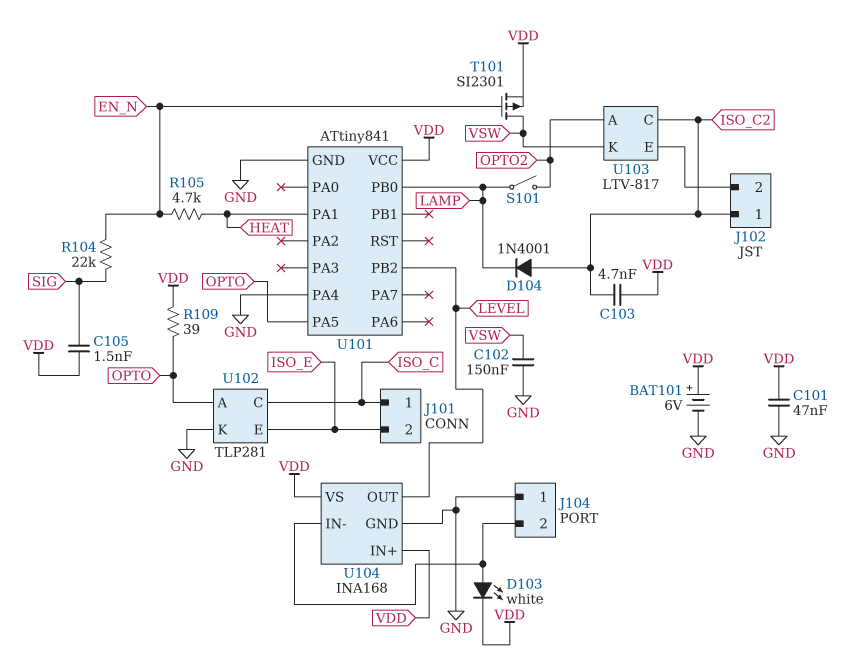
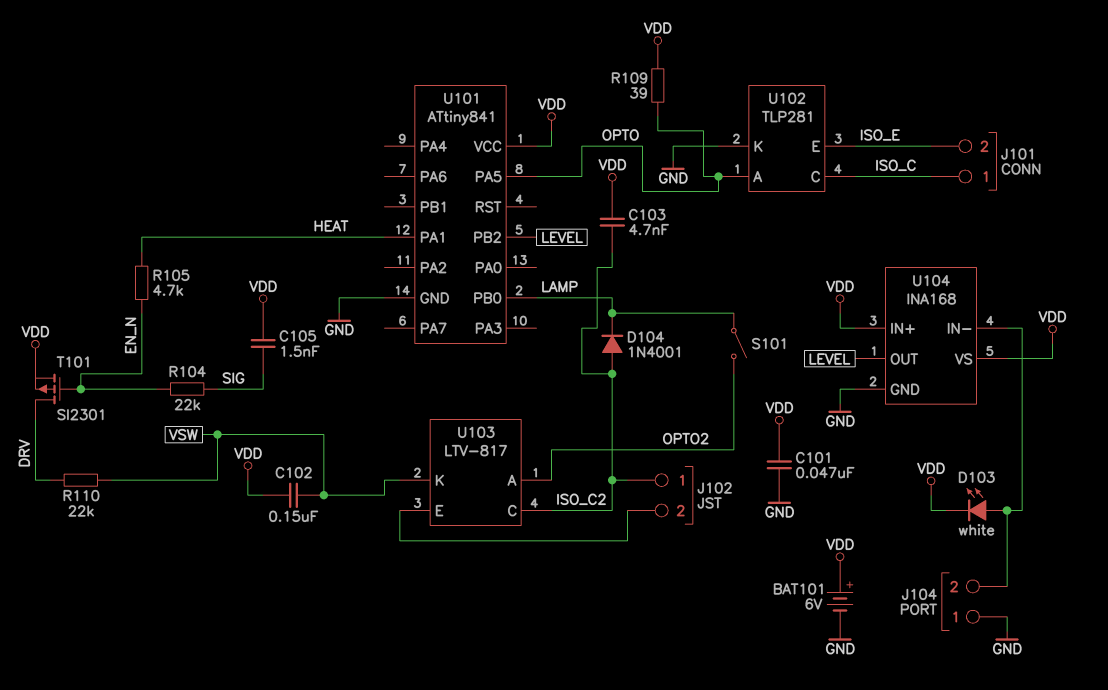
C102: 150nF (GND, VSW) -> 150nF (VDD, VSW)
R110: none -> 22k (DRV, VSW)
T101: PMOS SI2301 (G EN_N, D VSW, S VDD) -> PMOS SI2301 (G EN_N, D DRV, S VDD)
U101 pin PA4: GND -> none

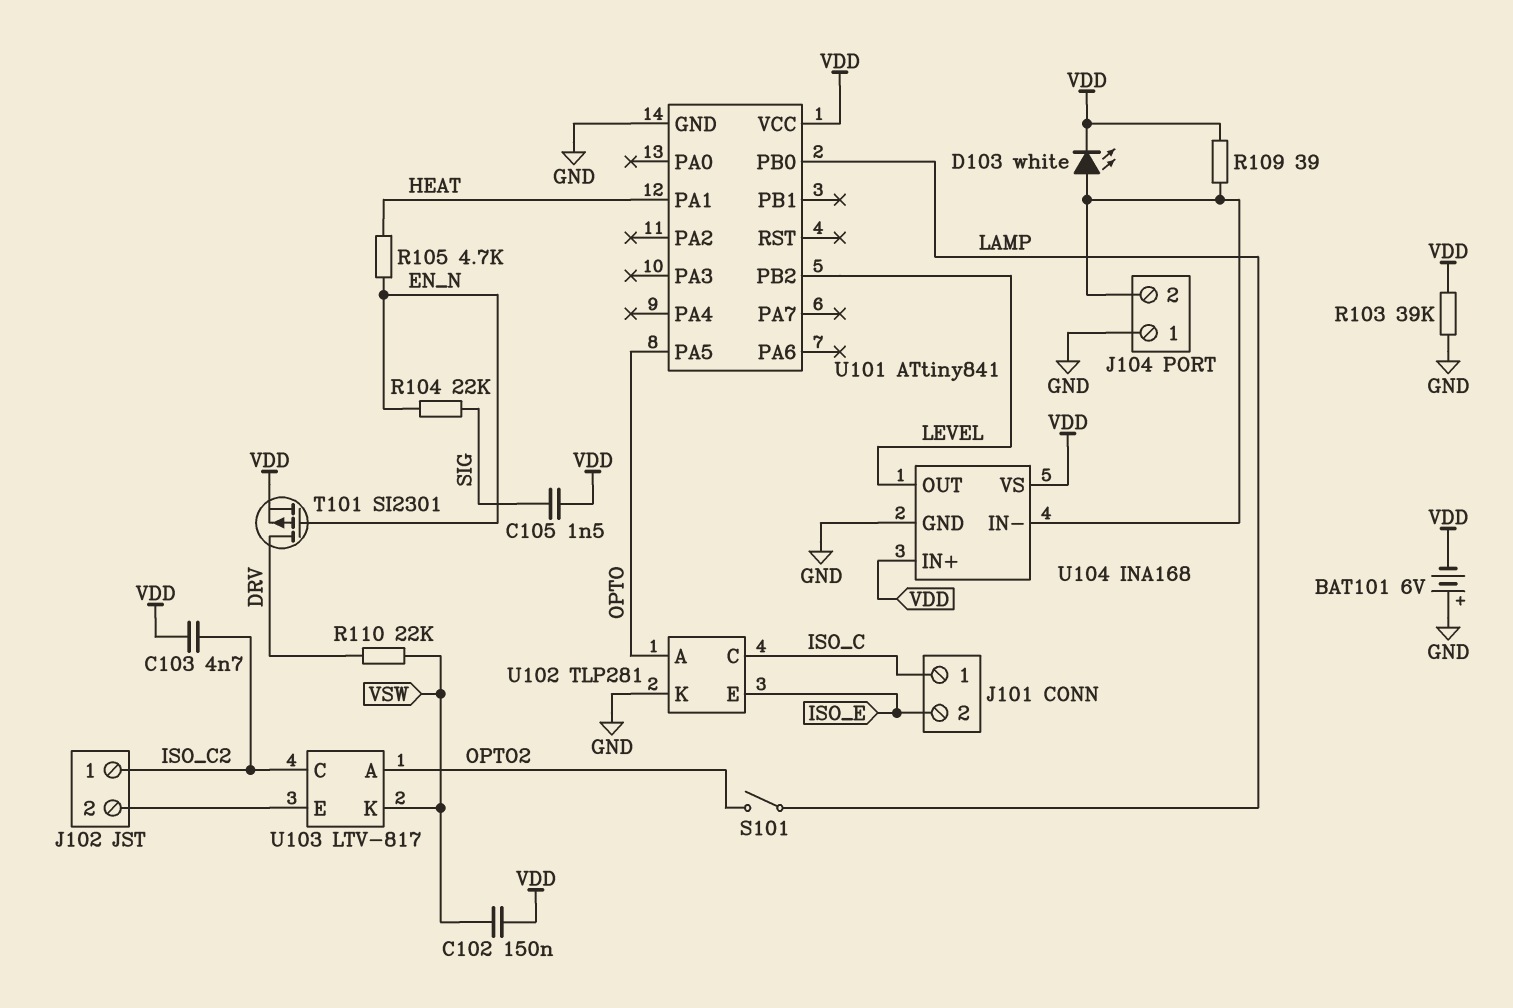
BAT101: 6V (plus VDD, minus GND) -> 6V (plus GND, minus VDD)
C101: 47nF (GND, VDD) -> none
D104: diode 1N4001 (A ISO_C2, K LAMP) -> none
R103: none -> 39k (GND, VDD)
R109: 39 (OPTO, VDD) -> 39 (J104/2, VDD)

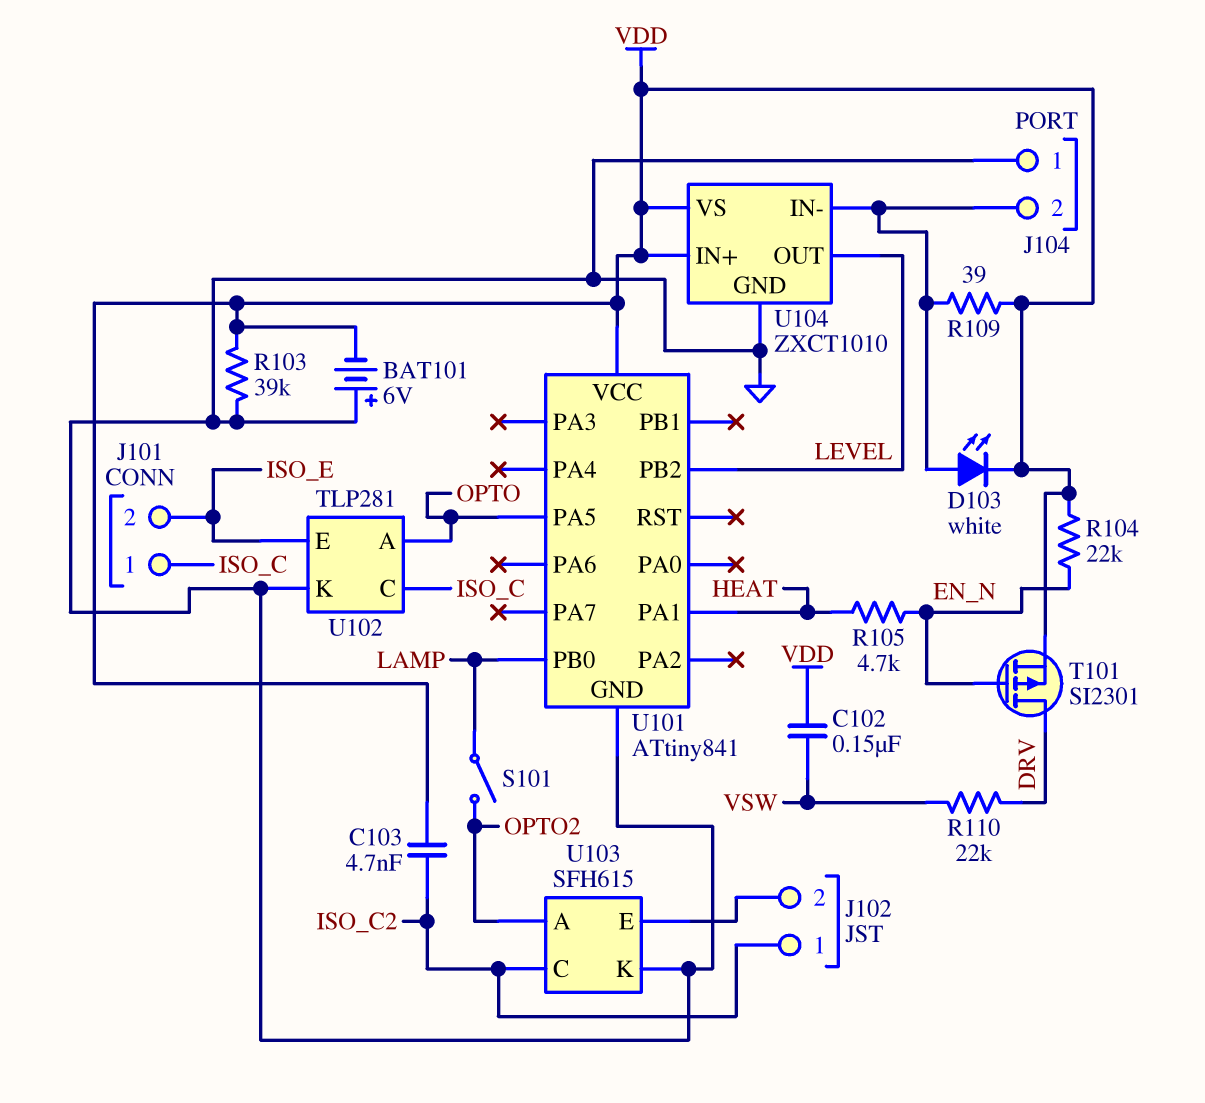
C105: 1.5nF (SIG, VDD) -> none
R104: 22k (EN_N, SIG) -> 22k (EN_N, VDD)
U103: LTV-817 -> SFH615
U103 pin K: VSW -> GND
U104: INA168 -> ZXCT1010

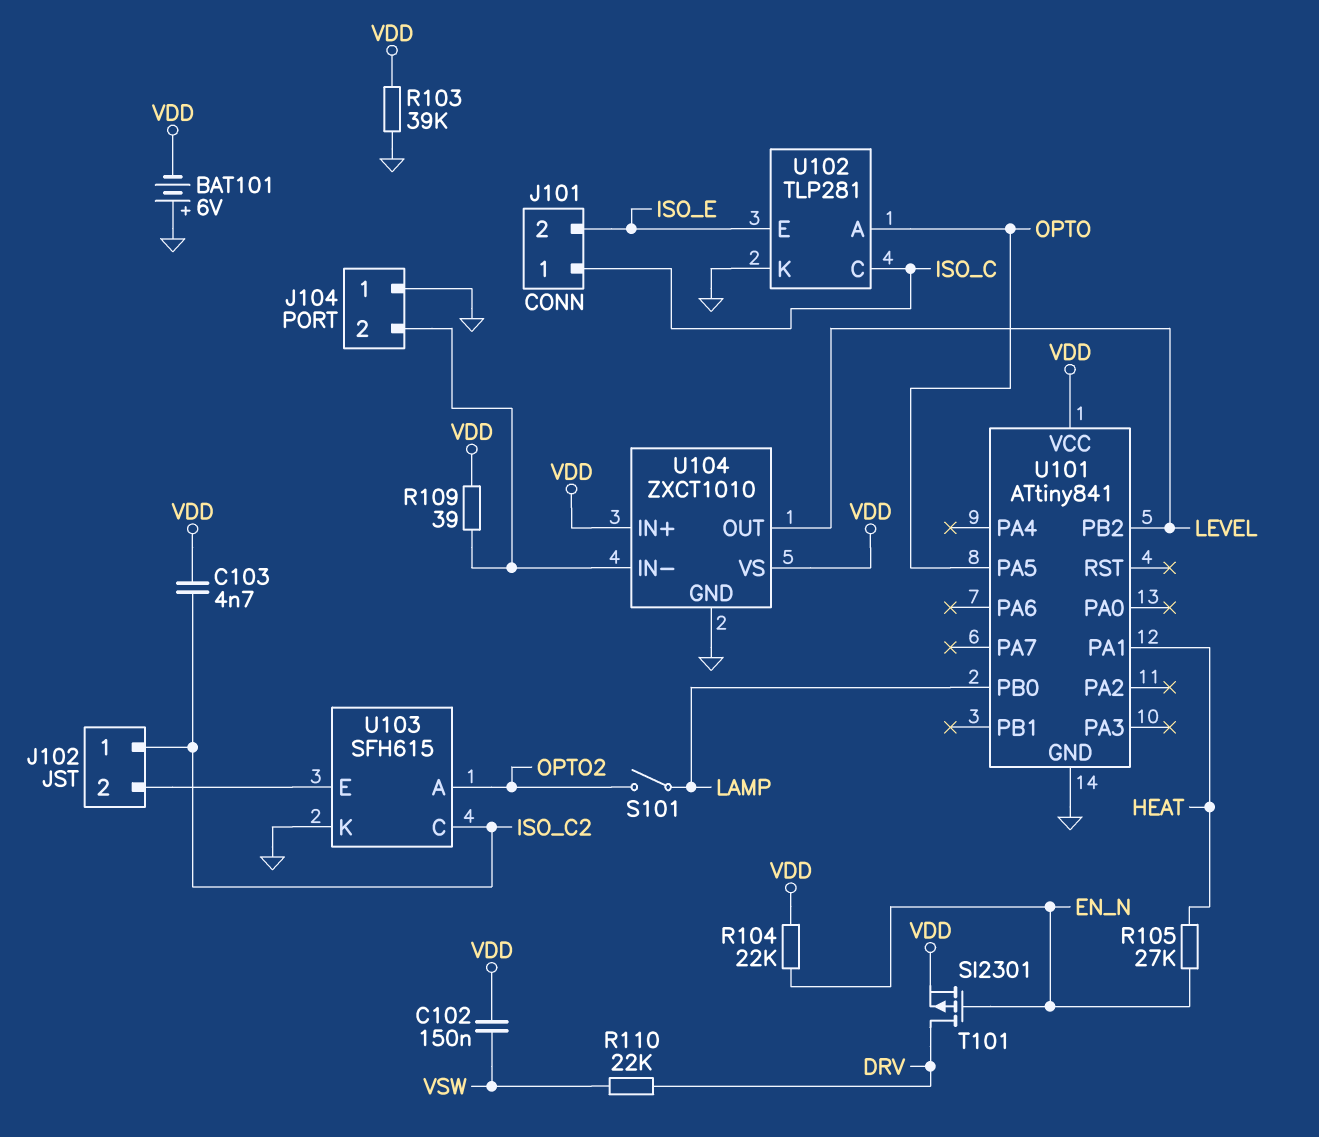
D103: LED white (A J104/2, K VDD) -> none
R105: 4.7k (EN_N, HEAT) -> 27k (EN_N, HEAT)

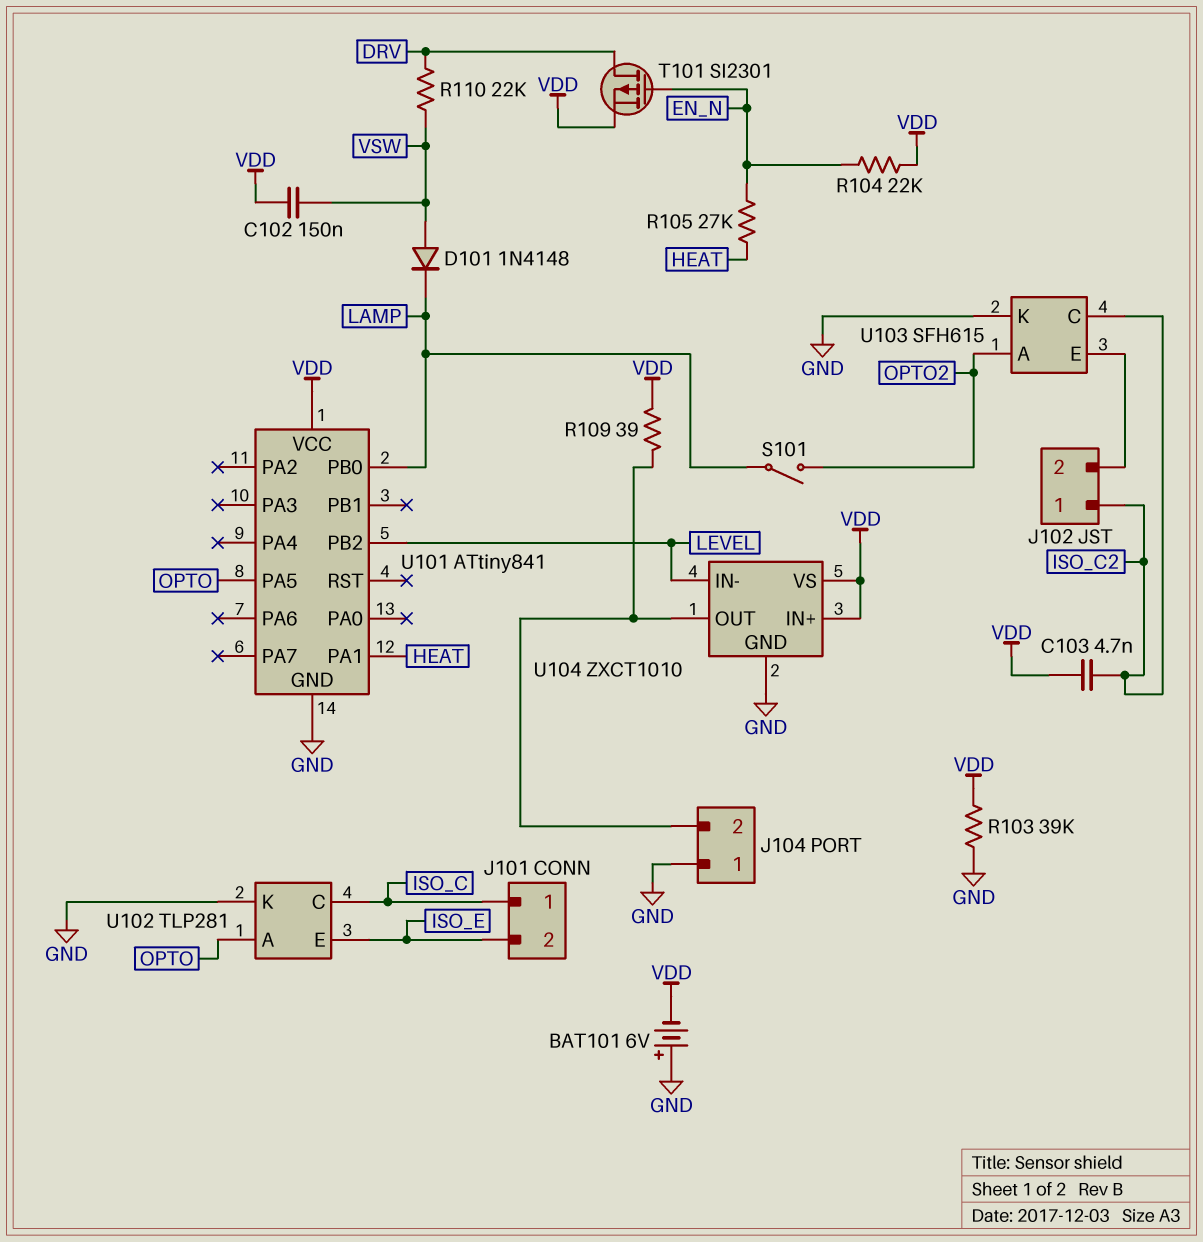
D101: none -> diode 1N4148 (A VSW, K LAMP)
U104 pin IN-: J104/2 -> LEVEL
U104 pin OUT: LEVEL -> J104/2

